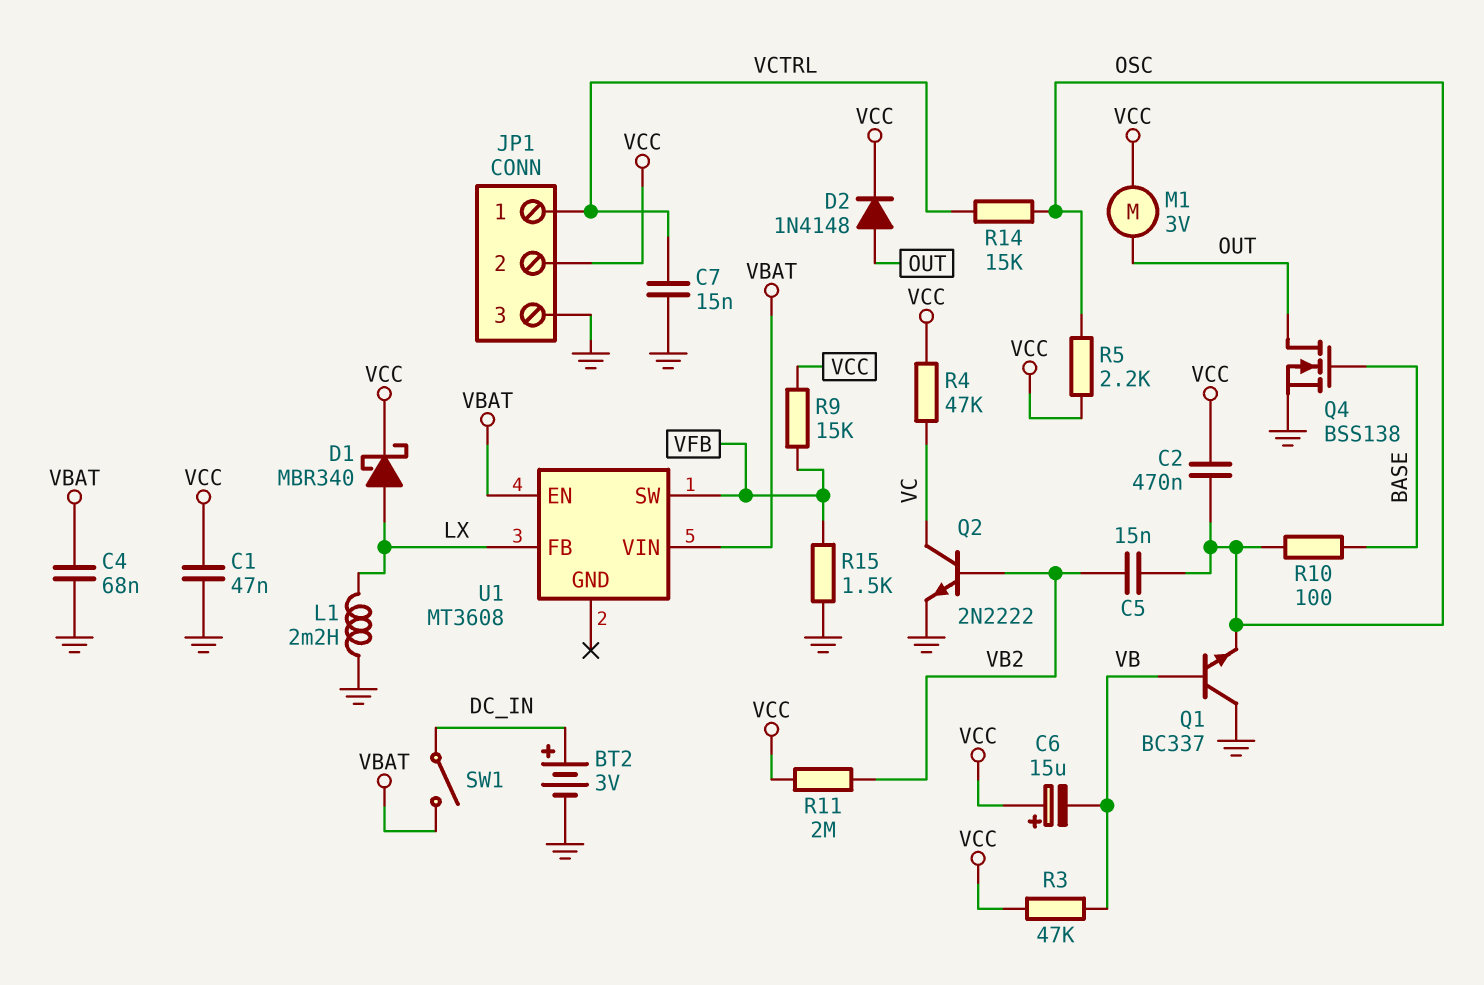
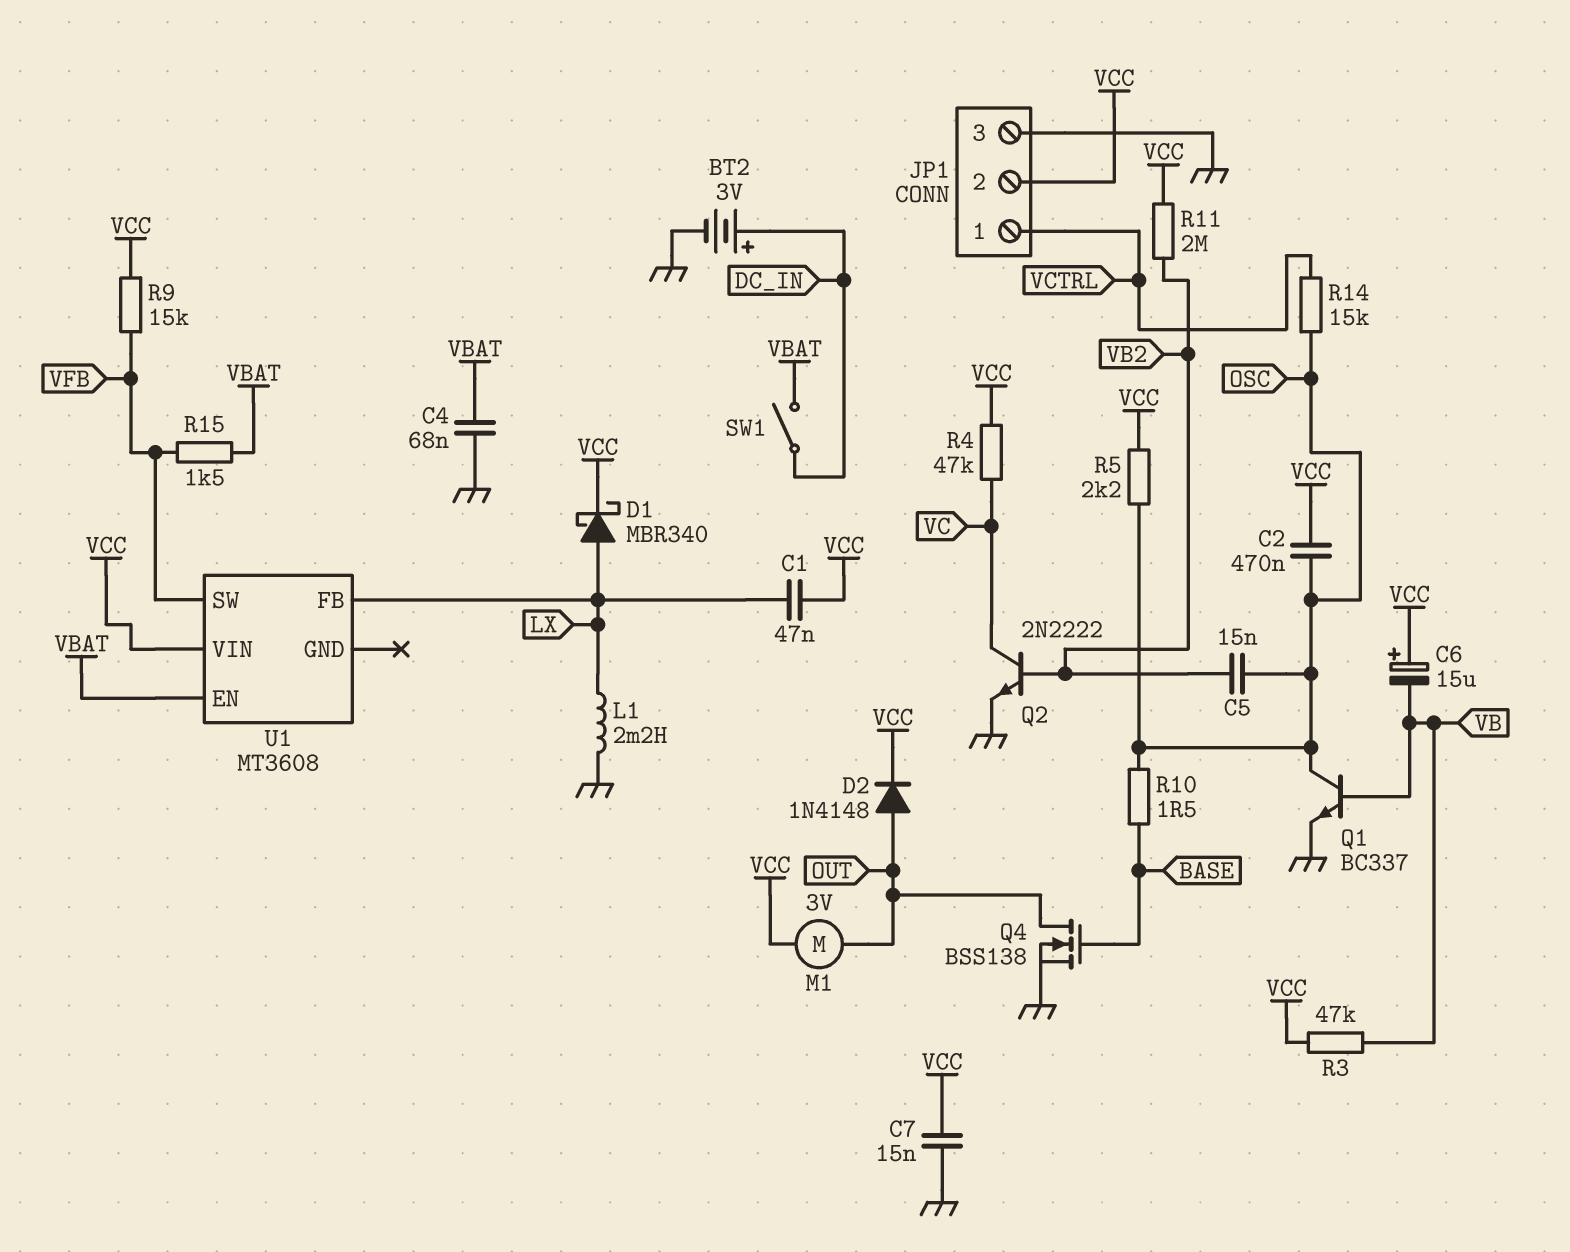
C1: 47nF (GND, VCC) -> 47nF (LX, VCC)
C7: 15nF (GND, VCTRL) -> 15nF (GND, VCC)
Q1: NPN BC337 (B VB, C GND, E OSC) -> NPN BC337 (B VB, C OSC, E GND)
R10: 100 (BASE, OSC) -> 1.5 (BASE, OSC)
R15: 1.5k (GND, VFB) -> 1.5k (VBAT, VFB)
U1 pin VIN: VBAT -> VCC

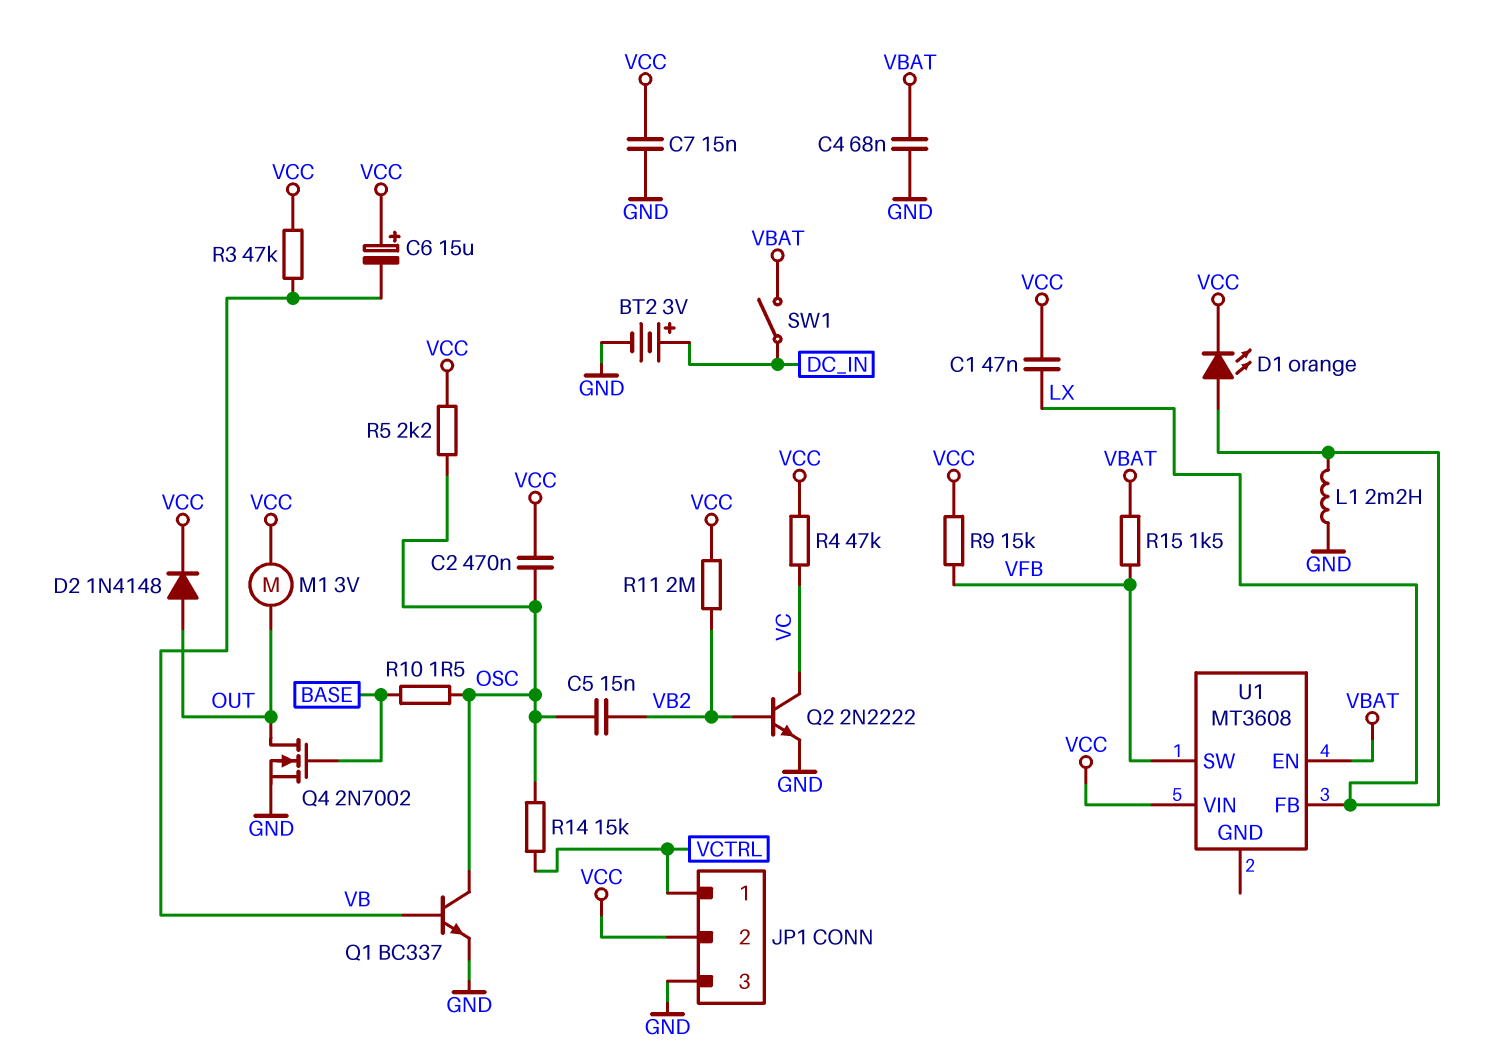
D1: schottky MBR340 (A LX, K VCC) -> LED orange (A LX, K VCC)
Q4: NMOS BSS138 (G BASE, D OUT, S GND) -> NMOS 2N7002 (G BASE, D OUT, S GND)

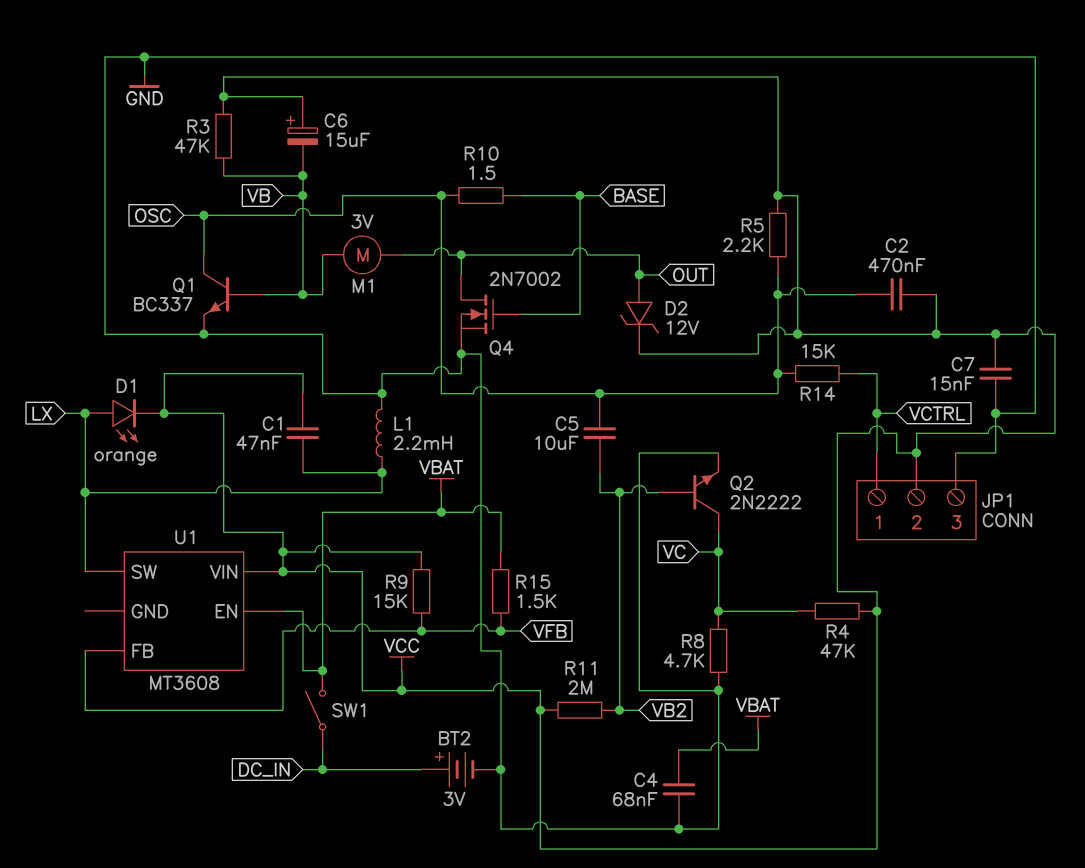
C5: 15nF (OSC, VB2) -> 10uF (OSC, VB2)
D2: diode 1N4148 (A OUT, K VCC) -> zener 12V (A OUT, K VCC)
M1: motor 3V (OUT, VCC) -> motor 3V (OUT, VB)
R8: none -> 4.7k (GND, VC)
U1 pin FB: LX -> VFB
U1 pin SW: VFB -> LX

